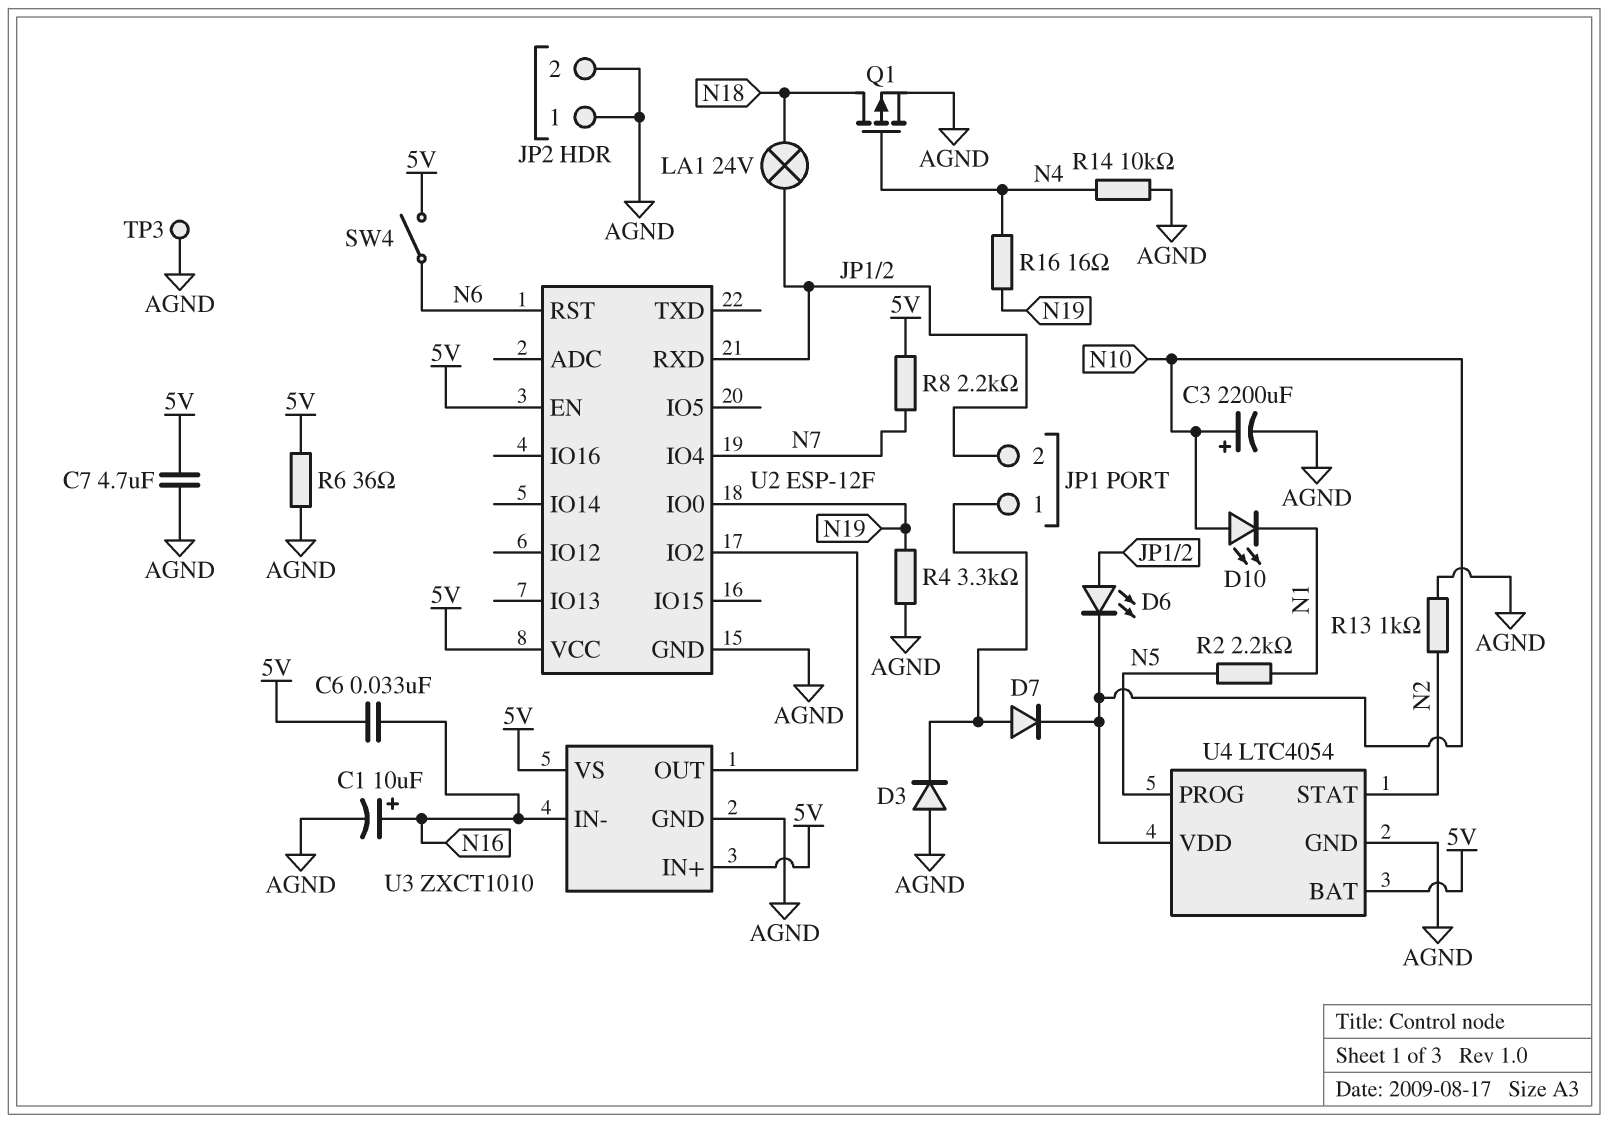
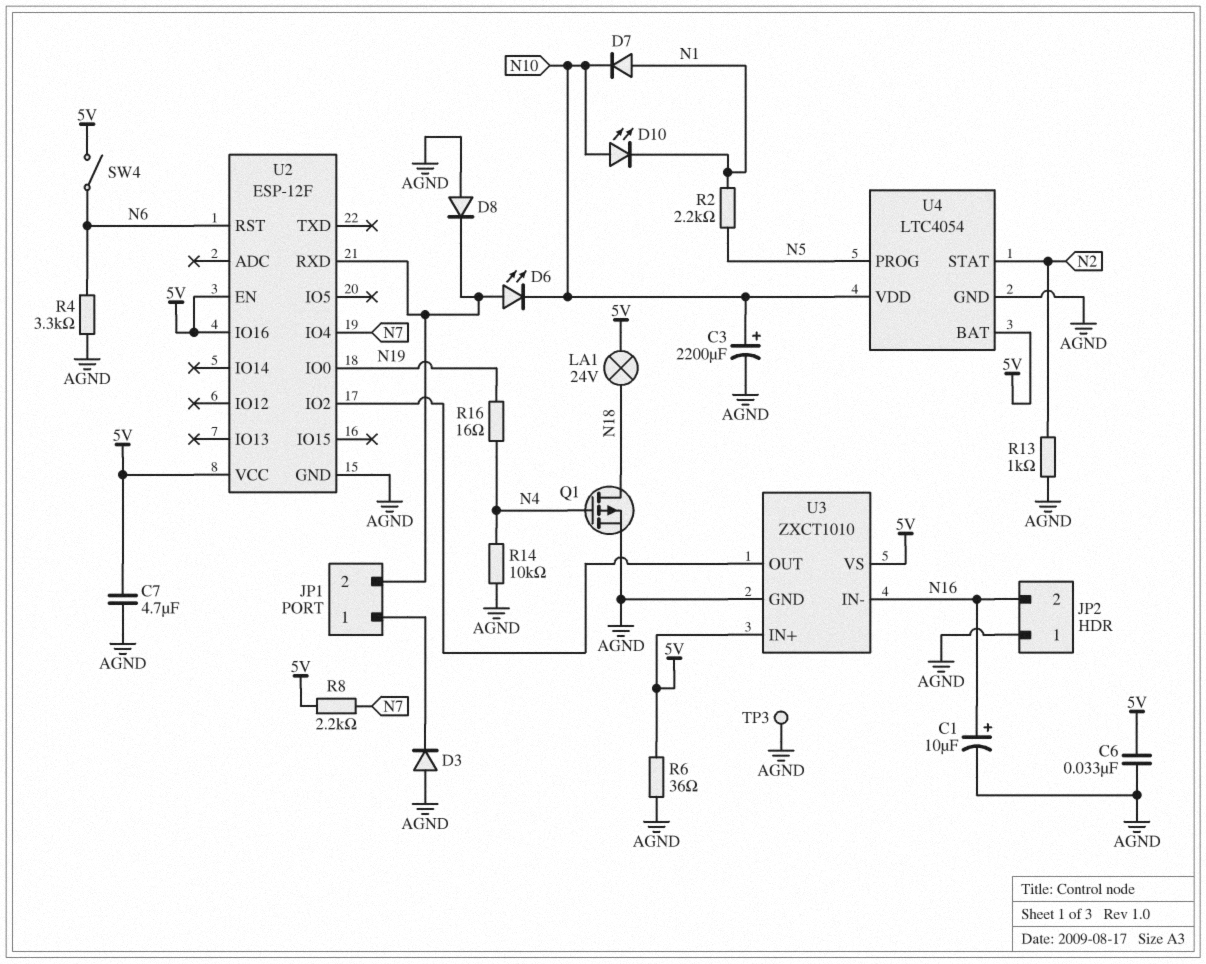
C6: 33nF (5V, N16) -> 33nF (5V, AGND)
D7: diode (A JP1/1, K N10) -> diode (A N1, K N10)
D8: none -> diode (A AGND, K JP1/2)
JP2 pin 2: AGND -> N16
LA1: lamp 24V (JP1/2, N18) -> lamp 24V (5V, N18)
R4: 3.3k (AGND, N19) -> 3.3k (AGND, N6)
U2 pin IO16: none -> 5V

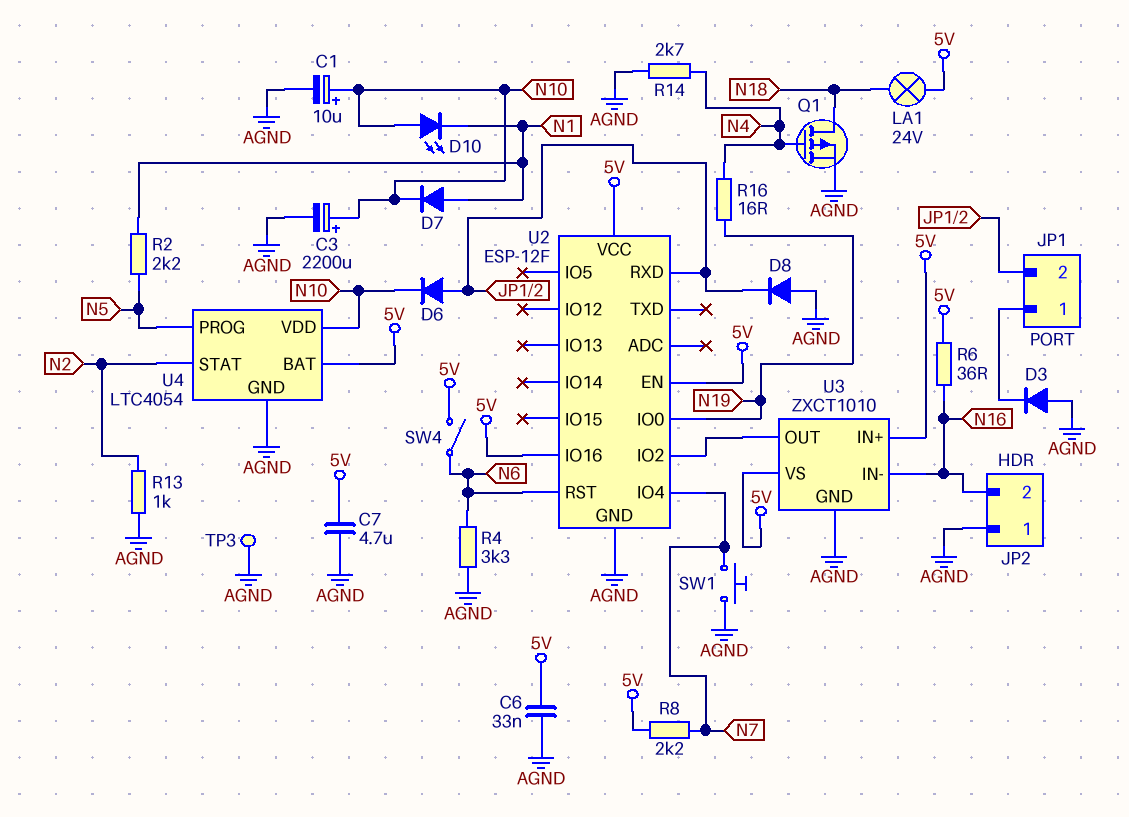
C1: 10uF (plus N16, minus AGND) -> 10uF (plus N10, minus AGND)
D6: LED (A JP1/2, K N10) -> diode (A JP1/2, K N10)
R6: 36 (5V, AGND) -> 36 (5V, N16)
R14: 10k (AGND, N4) -> 2.7k (AGND, N4)
SW1: none -> button (AGND, N7)

